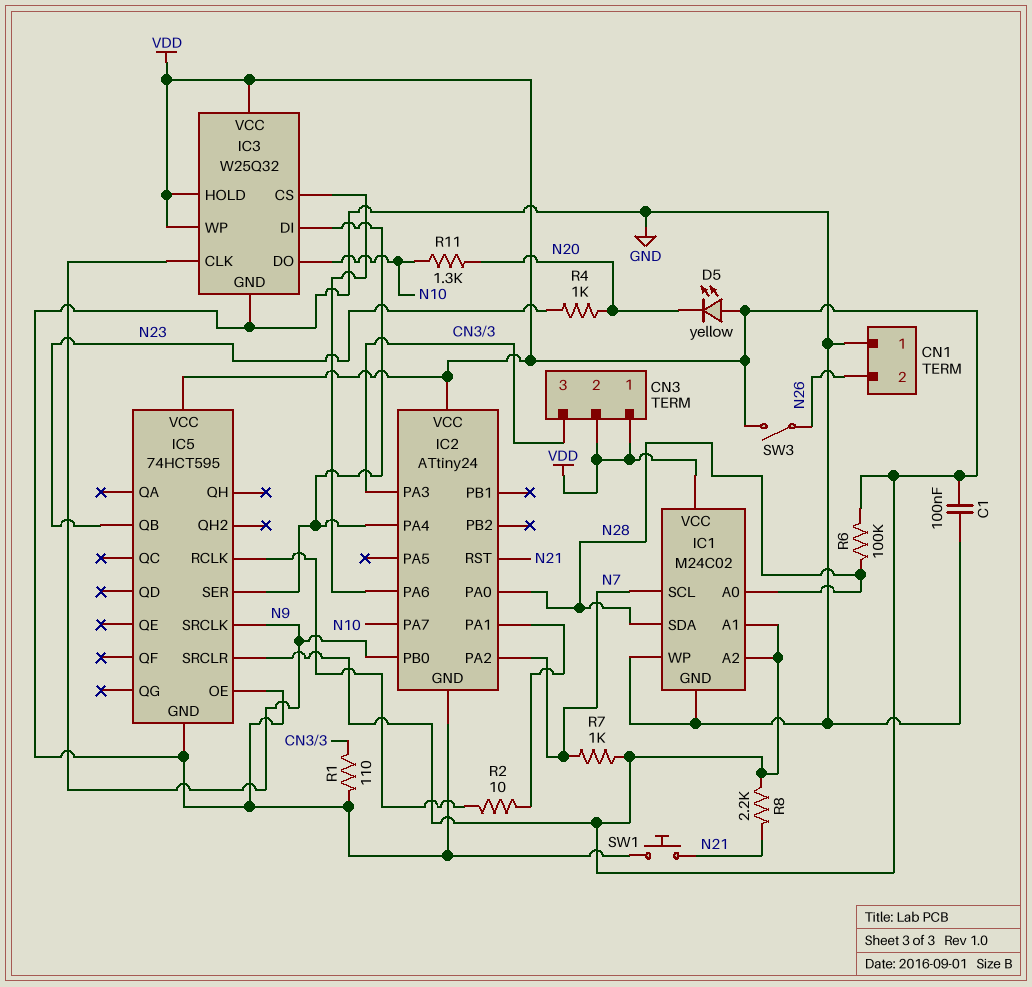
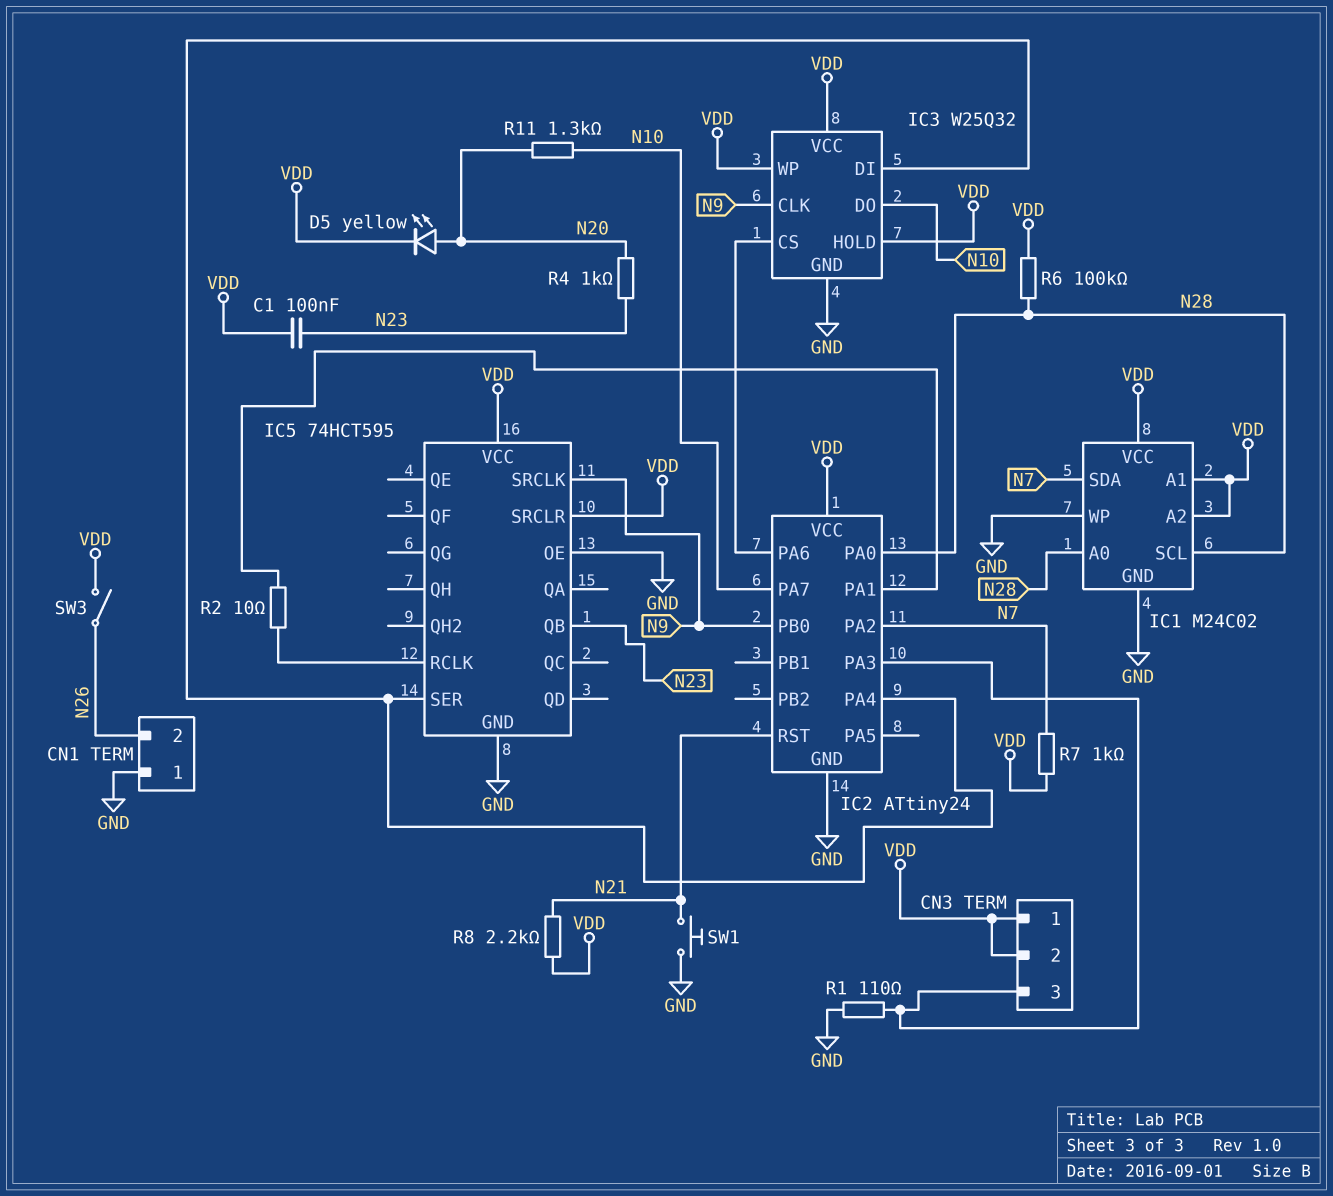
C1: 100nF (GND, VDD) -> 100nF (N23, VDD)
D5: LED yellow (A VDD, K N20) -> LED yellow (A N20, K VDD)
IC1 pin SCL: N7 -> N28
IC1 pin SDA: N28 -> N7

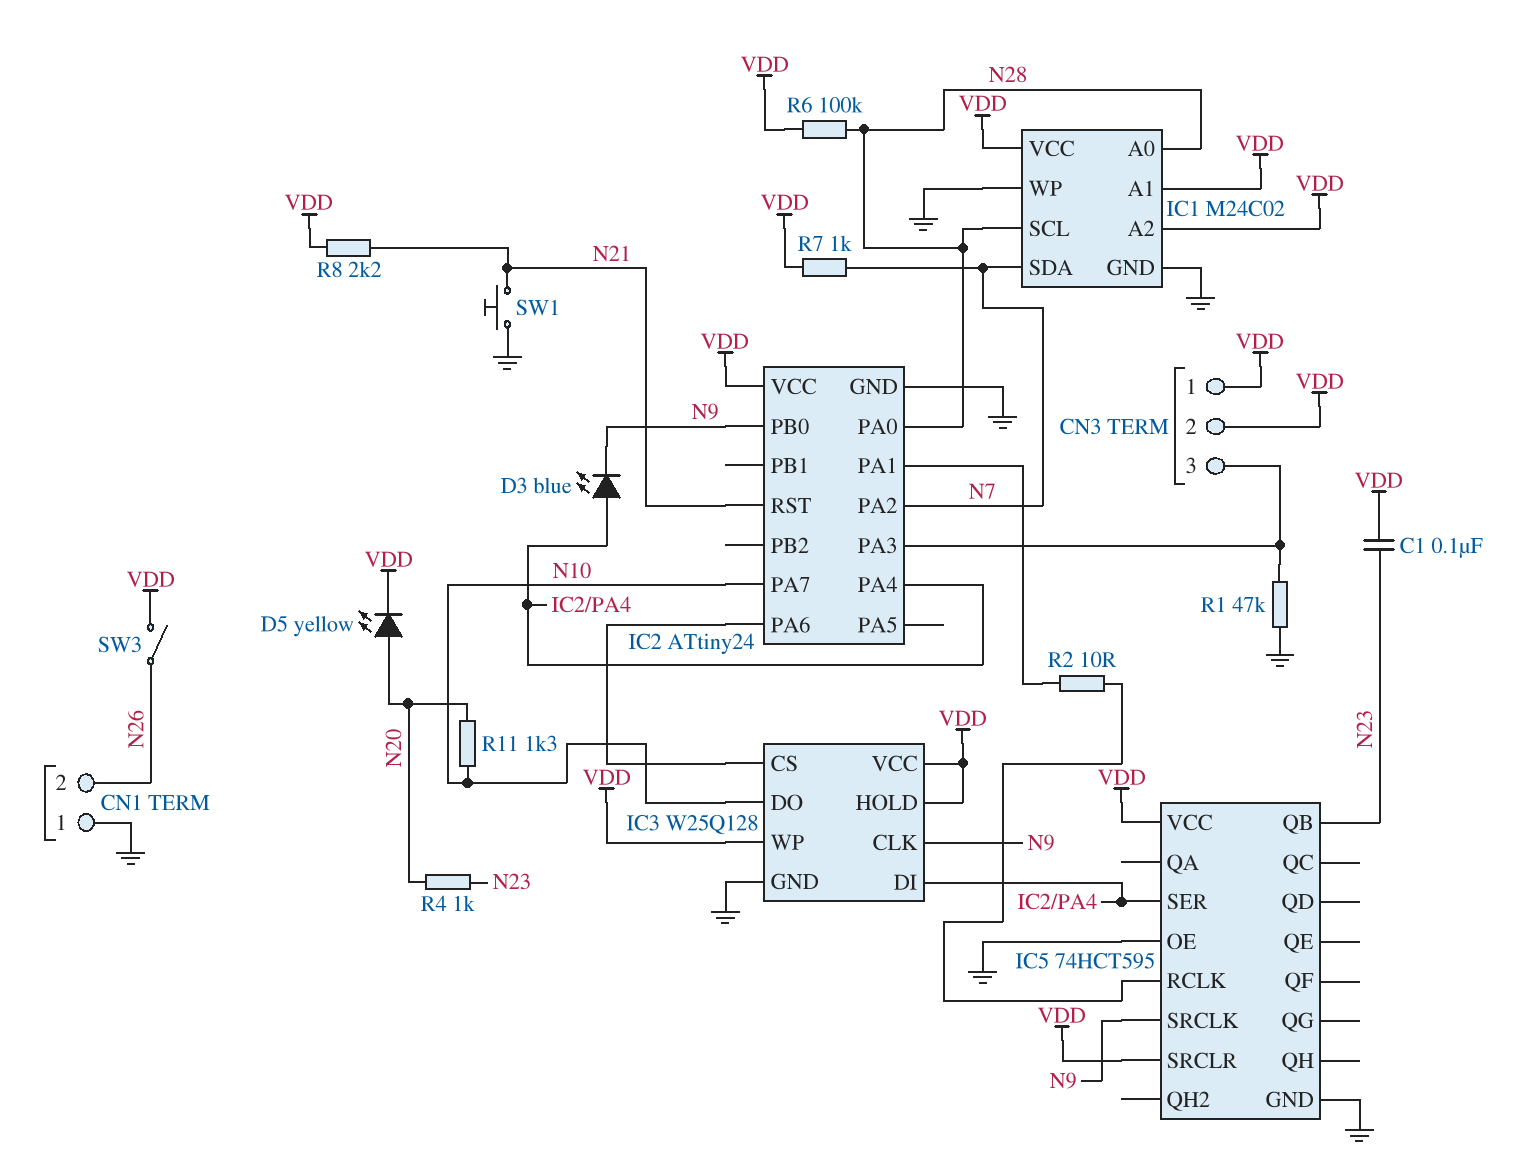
D3: none -> LED blue (A IC2/PA4, K N9)
IC3: W25Q32 -> W25Q128
R1: 110 (CN3/3, GND) -> 47k (CN3/3, GND)

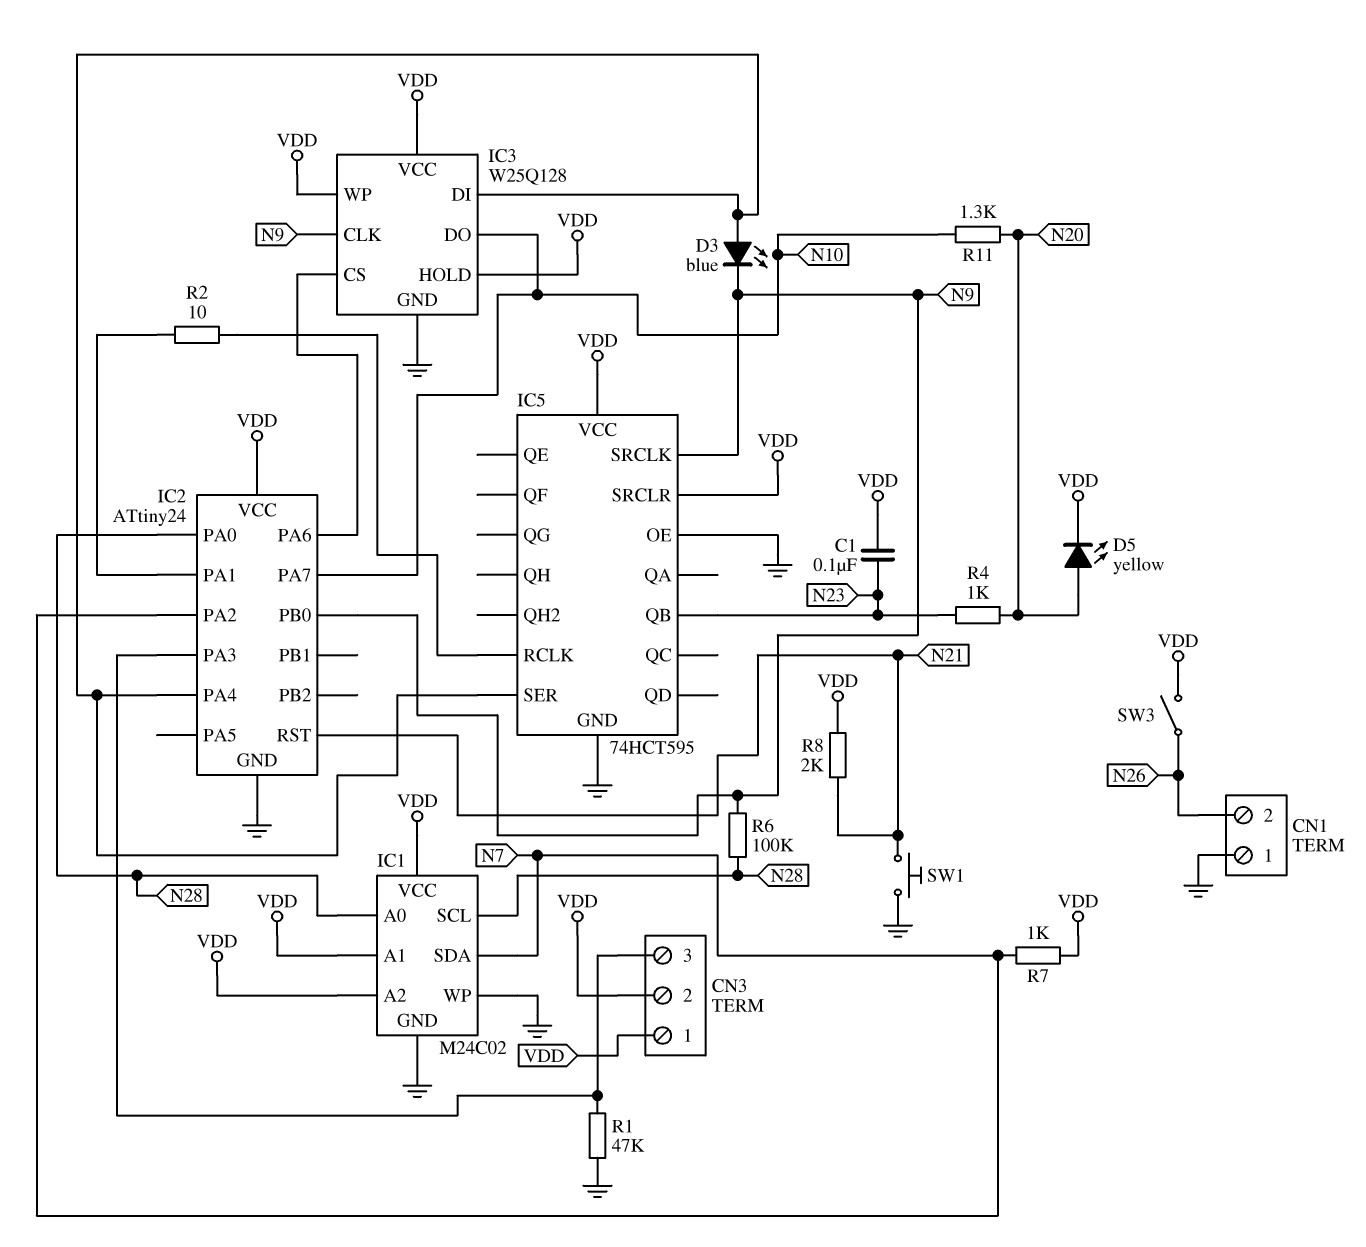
R6: 100k (N28, VDD) -> 100k (N9, N28)
R8: 2.2k (N21, VDD) -> 2k (N21, VDD)

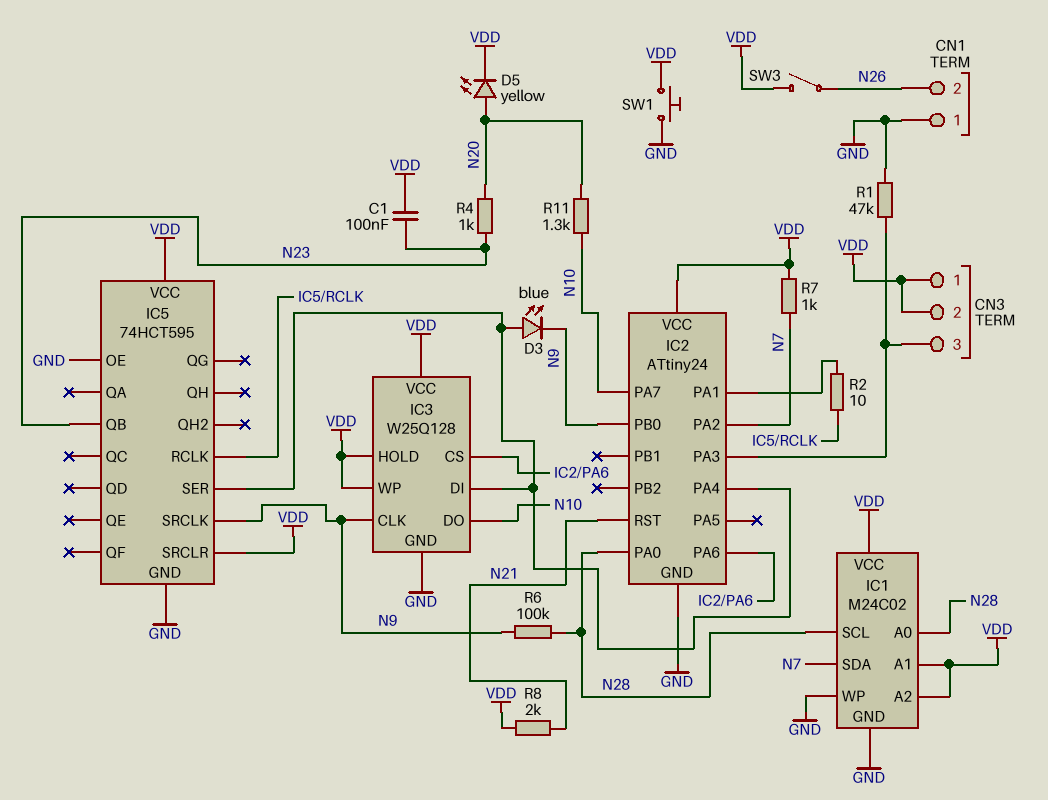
SW1: button (GND, N21) -> button (GND, VDD)

